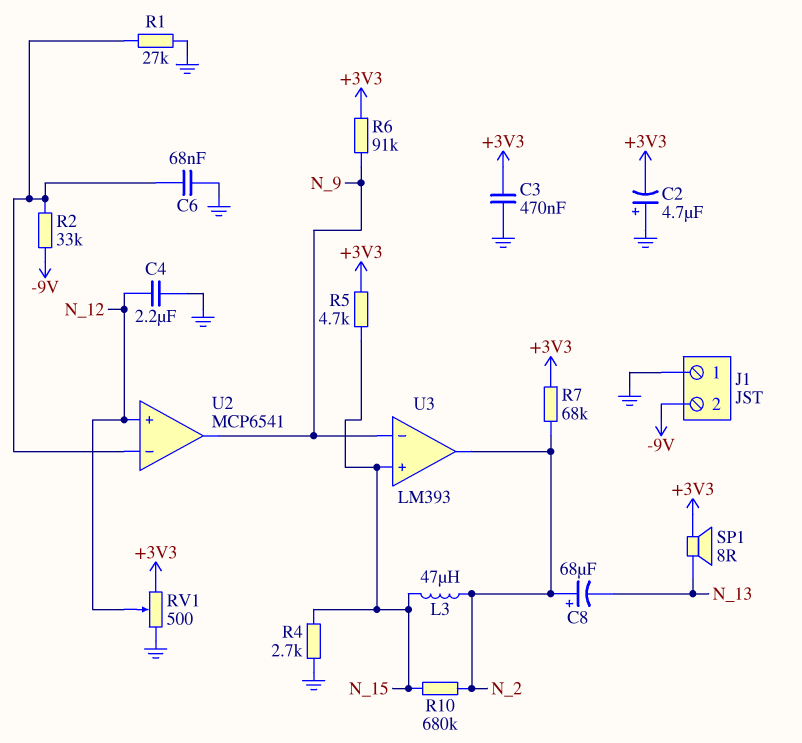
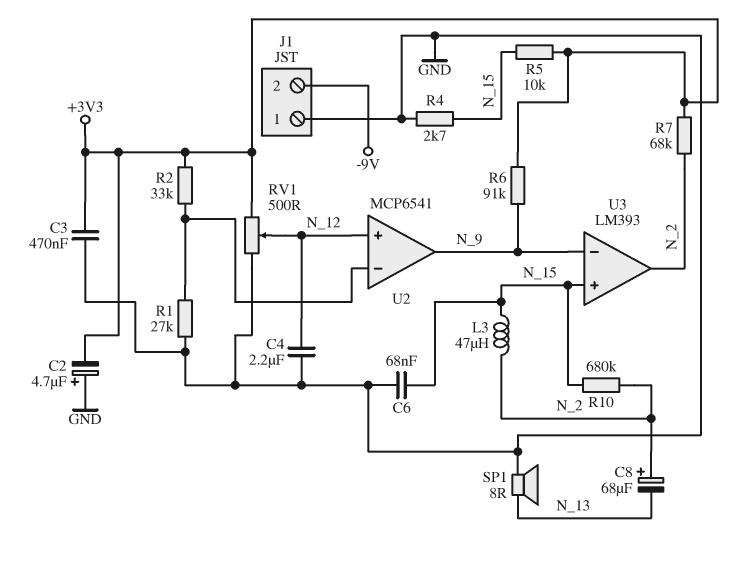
C6: 68nF (GND, U2/in-) -> 68nF (GND, N_15)
R2: 33k (-9V, U2/in-) -> 33k (+3V3, U2/in-)
R5: 4.7k (+3V3, N_15) -> 10k (+3V3, N_15)
SP1: speaker 8R (+3V3, N_13) -> speaker 8R (GND, N_13)

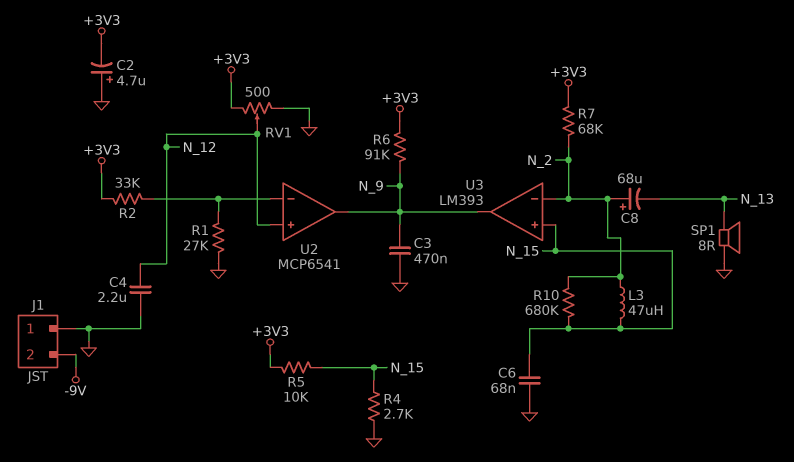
C3: 470nF (+3V3, GND) -> 470nF (GND, N_9)
U3 pin in-: N_9 -> N_2
U3 pin out: N_2 -> N_9

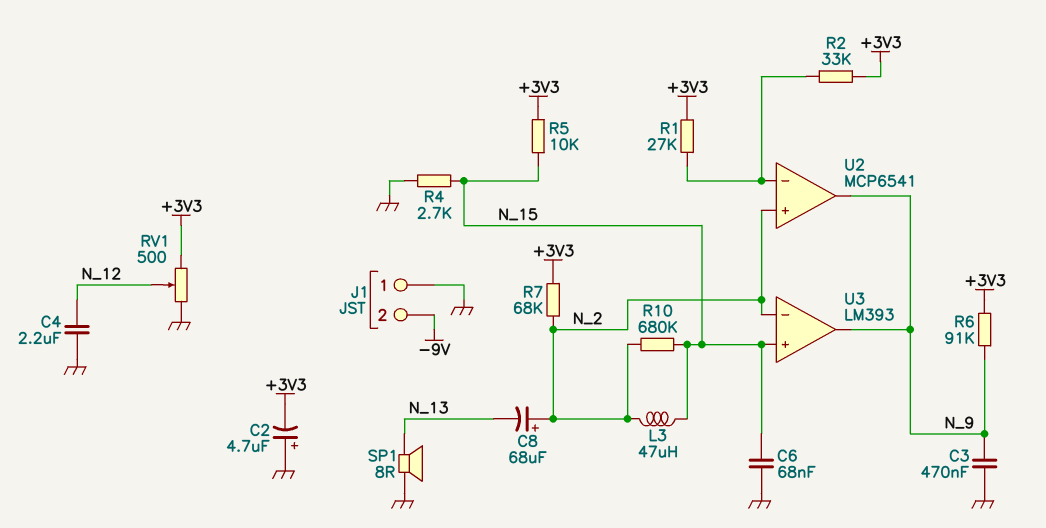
R1: 27k (GND, U2/in-) -> 27k (+3V3, U2/in-)
U2 pin in+: N_12 -> N_2

